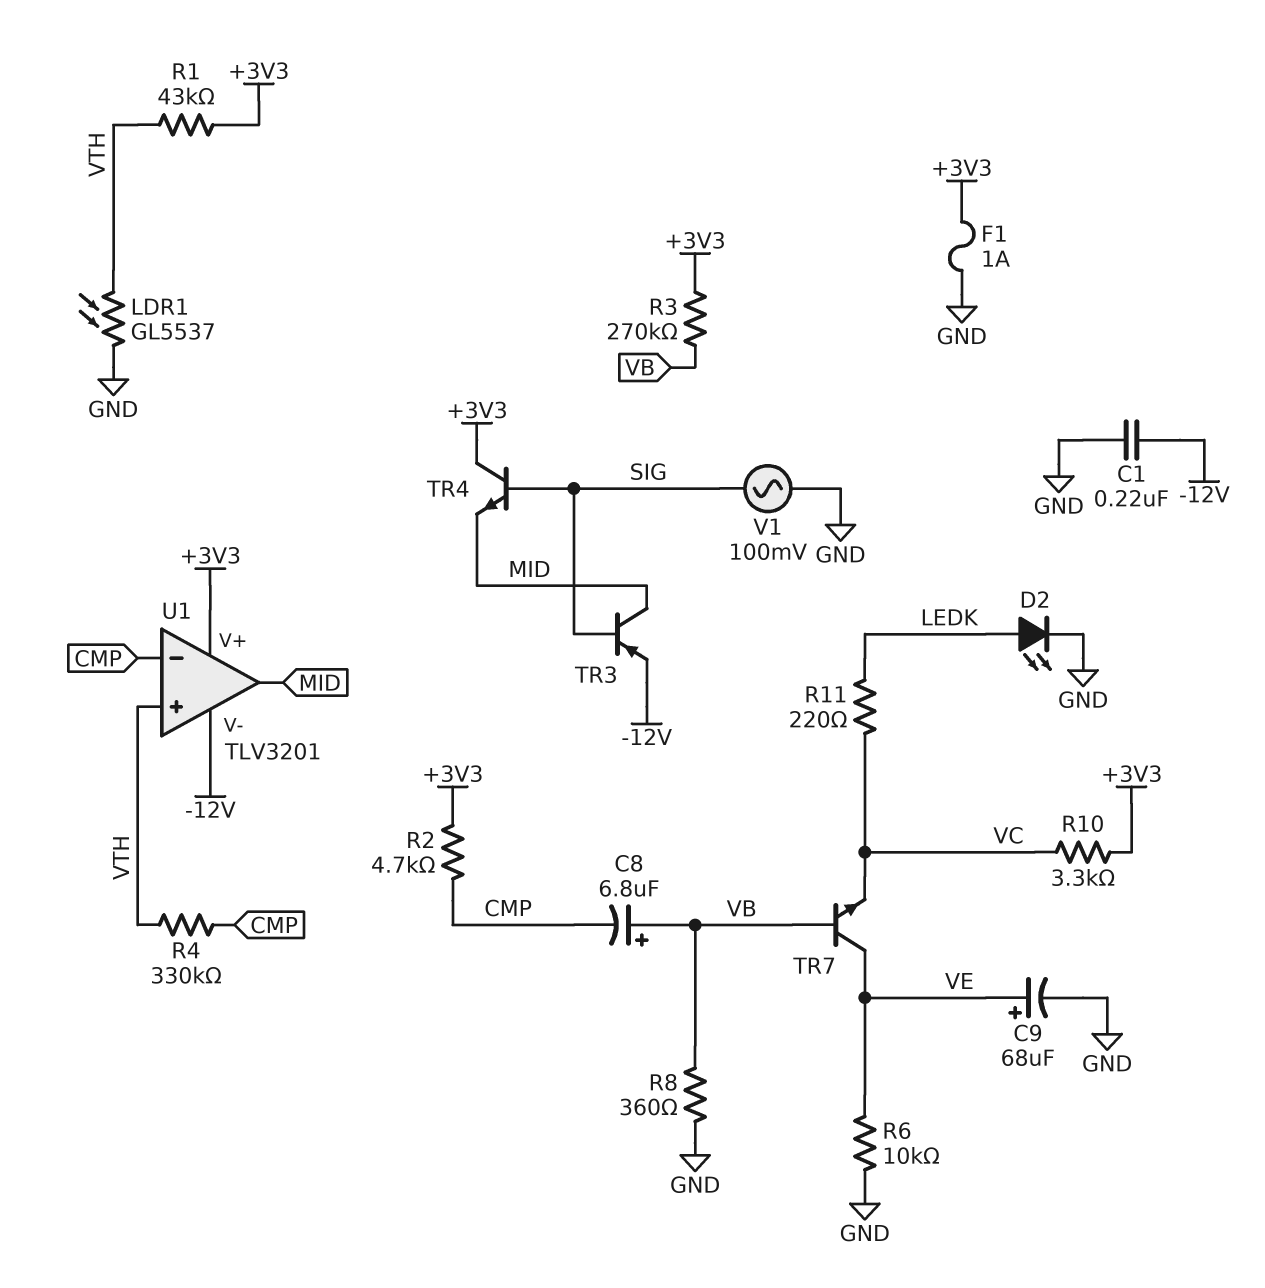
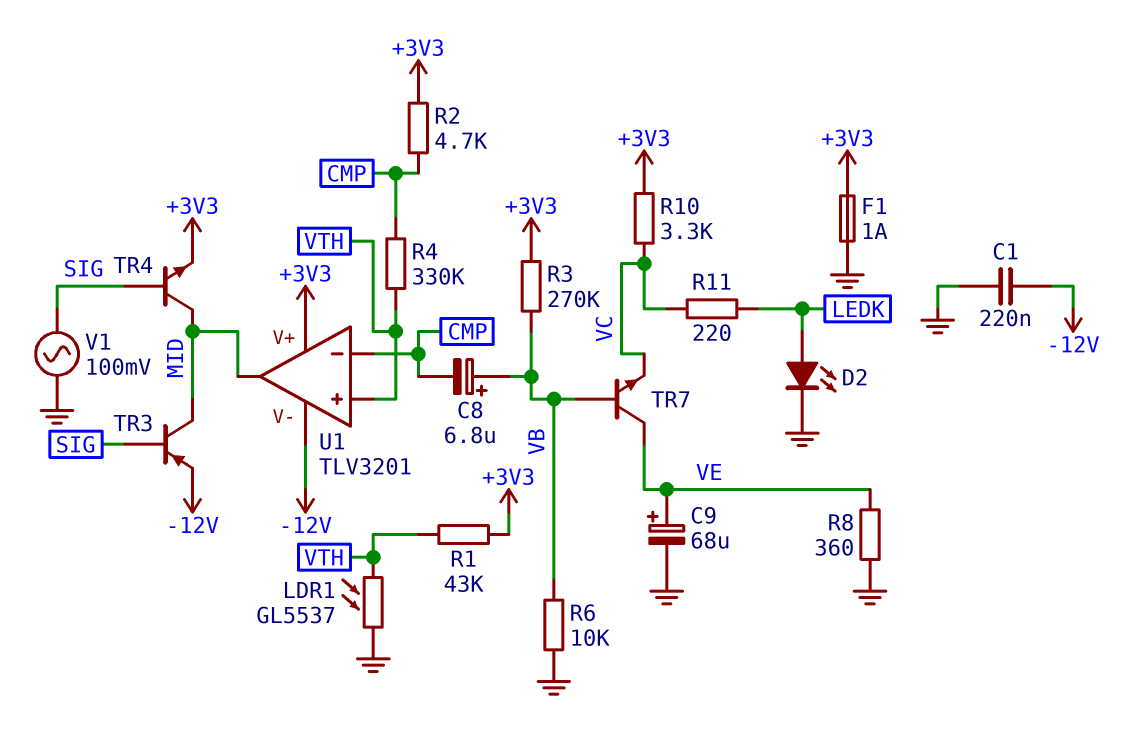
R6: 10k (GND, VE) -> 10k (GND, VB)
R8: 360 (GND, VB) -> 360 (GND, VE)
TR4: NPN (B SIG, C +3V3, E MID) -> NPN (B SIG, C MID, E +3V3)

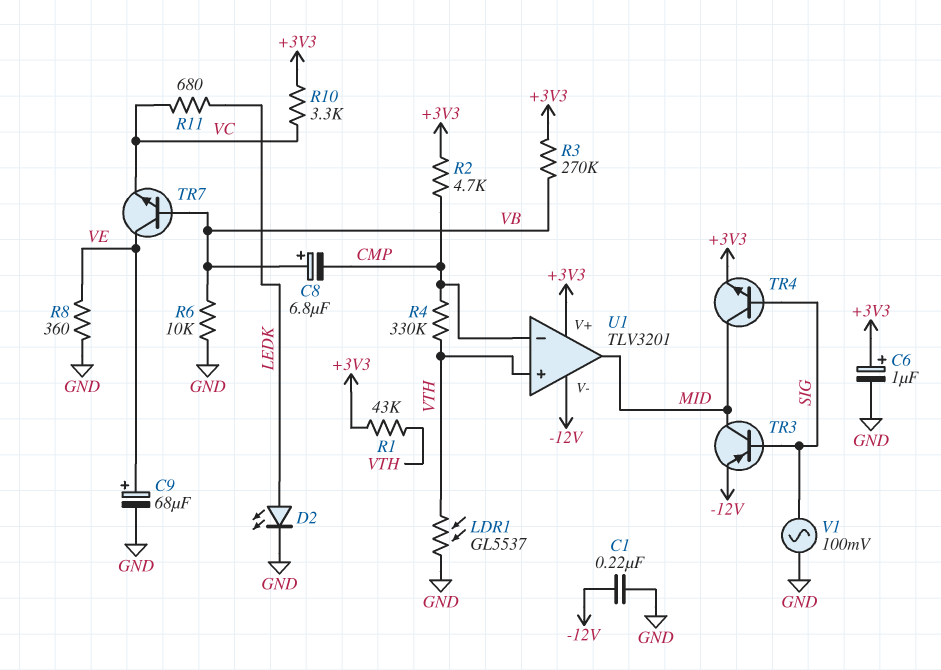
C6: none -> 1uF (plus +3V3, minus GND)
F1: 1A (+3V3, GND) -> none
R11: 220 (LEDK, VC) -> 680 (LEDK, VC)

